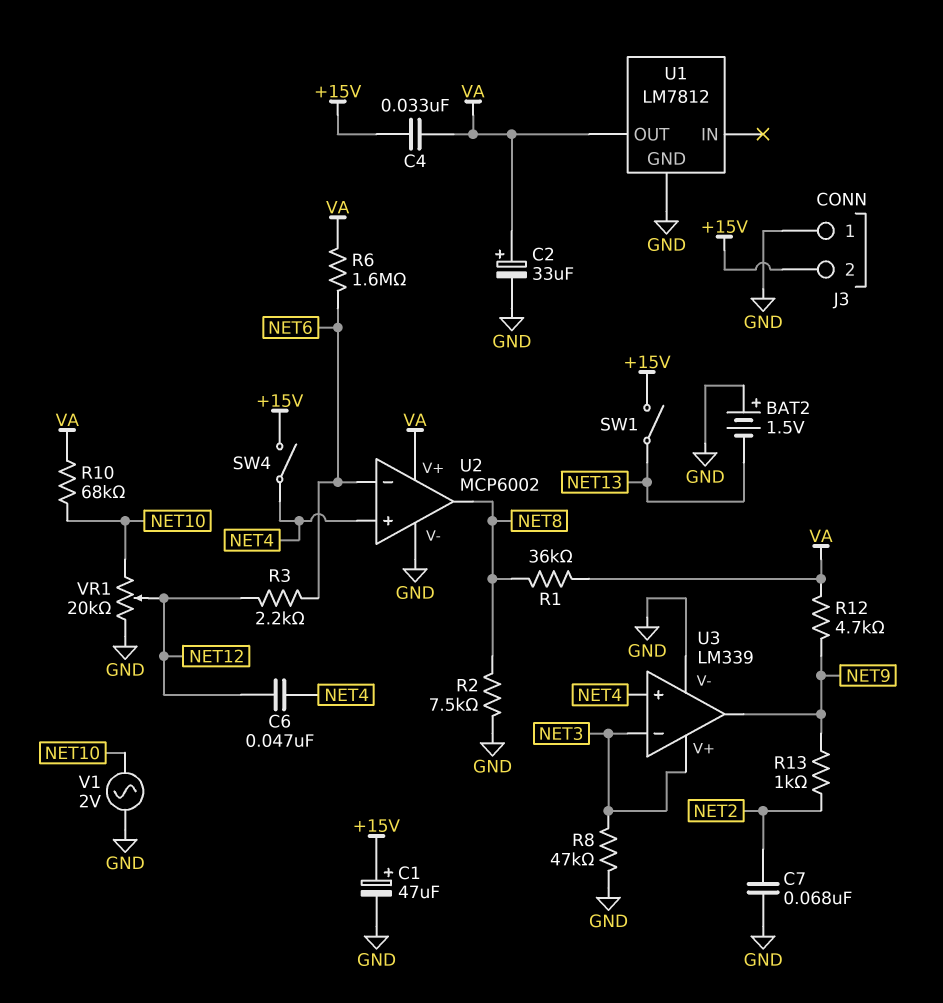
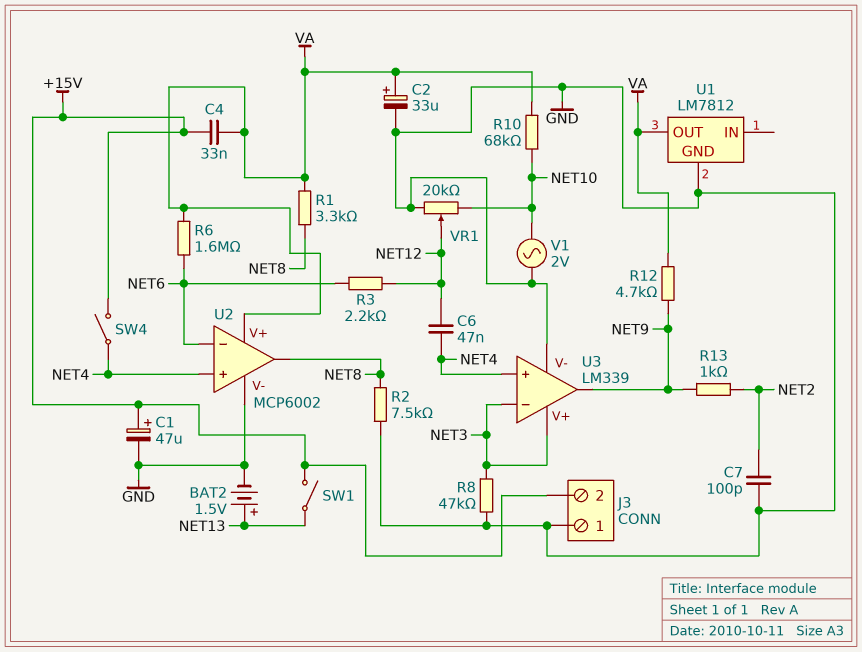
BAT2: 1.5V (plus GND, minus NET13) -> 1.5V (plus NET13, minus GND)
C7: 68nF (GND, NET2) -> 100pF (GND, NET2)
R1: 36k (NET8, VA) -> 3.3k (NET8, VA)

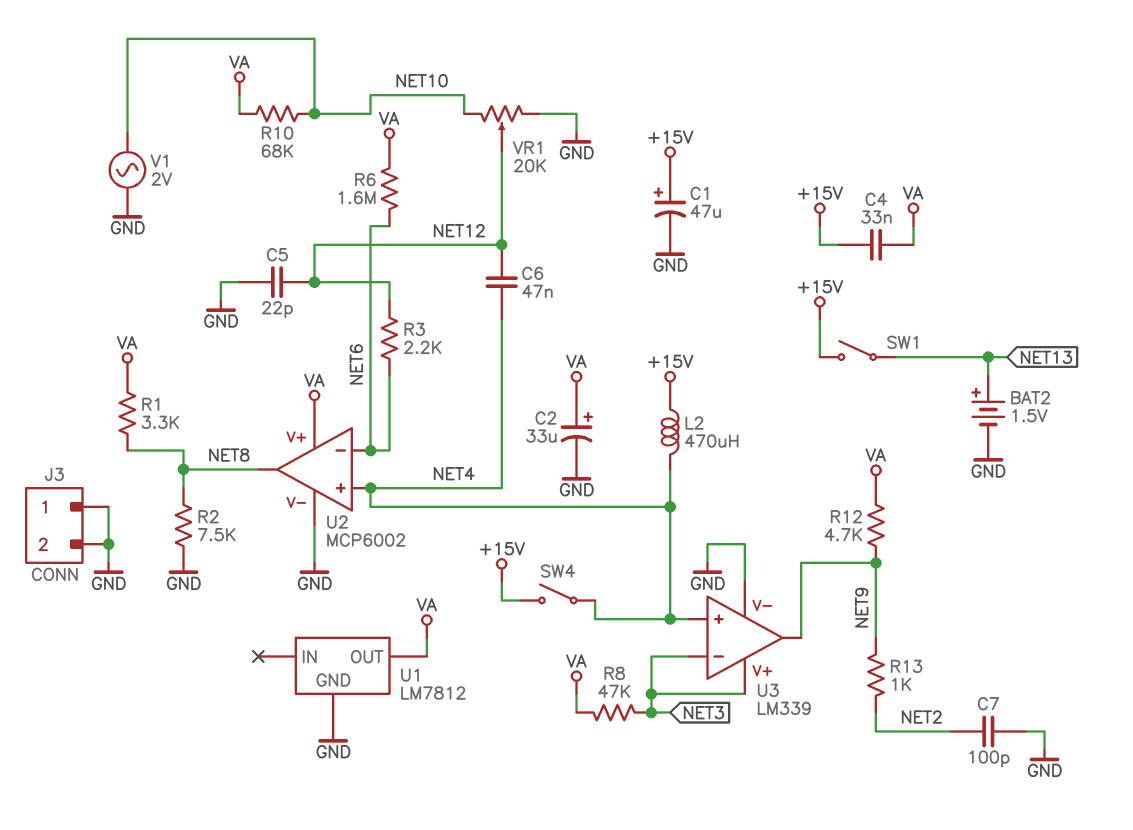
C5: none -> 22pF (GND, NET12)
J3 pin 2: +15V -> GND
L2: none -> 470uH (+15V, NET4)
R8: 47k (GND, NET3) -> 47k (NET3, VA)

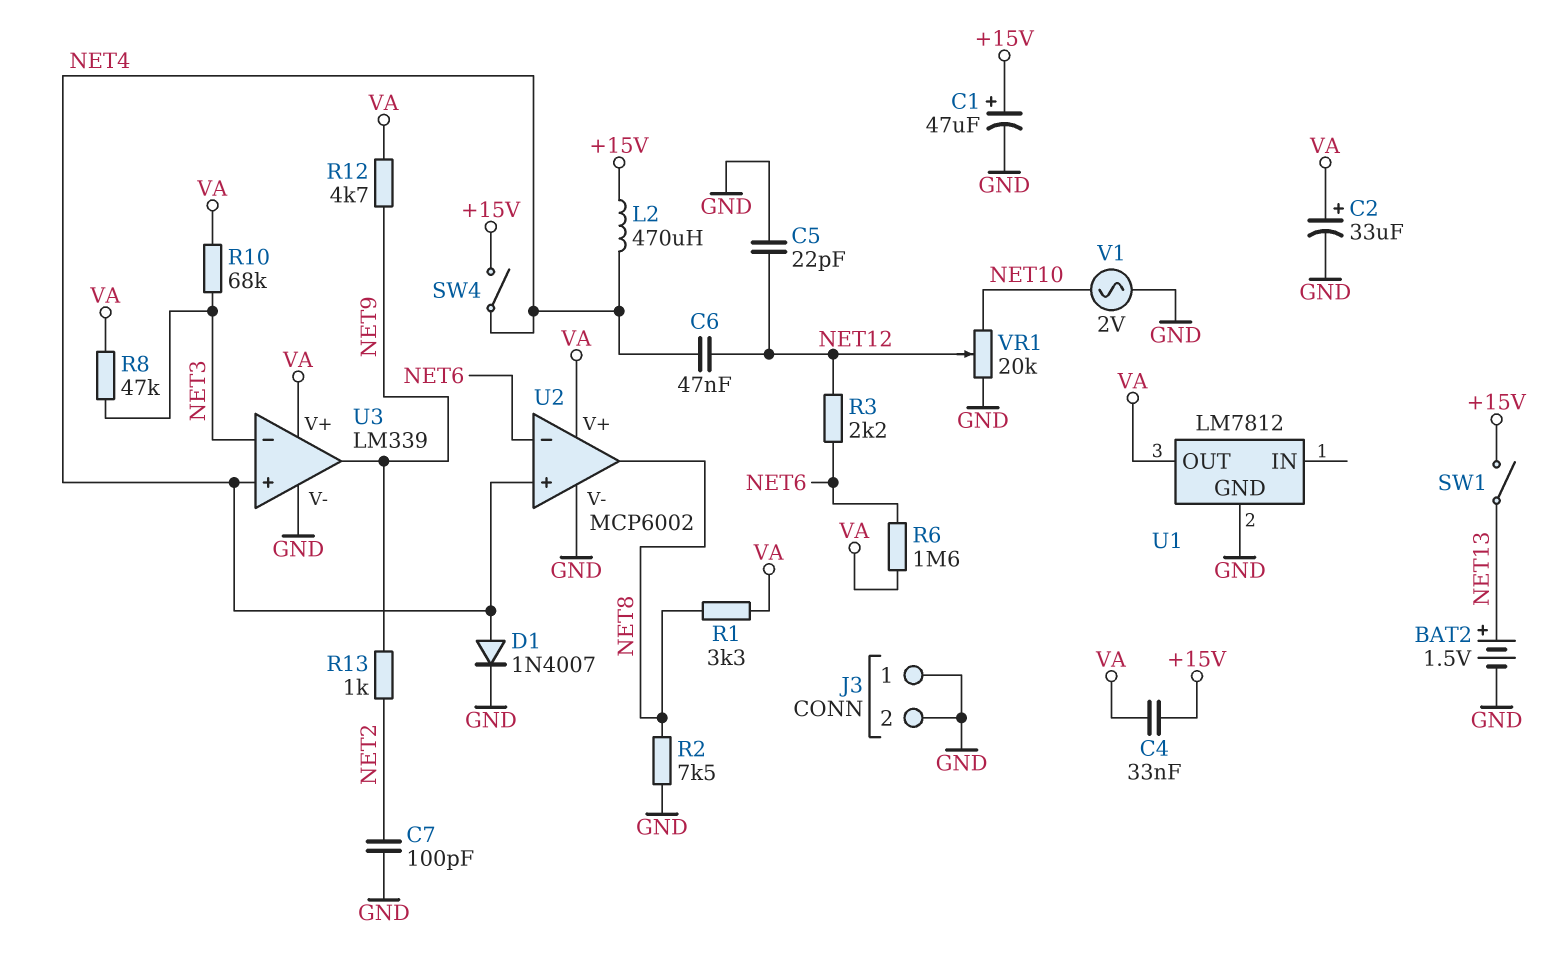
D1: none -> diode 1N4007 (A NET4, K GND)
R10: 68k (NET10, VA) -> 68k (NET3, VA)
U3 pin V+: NET3 -> VA

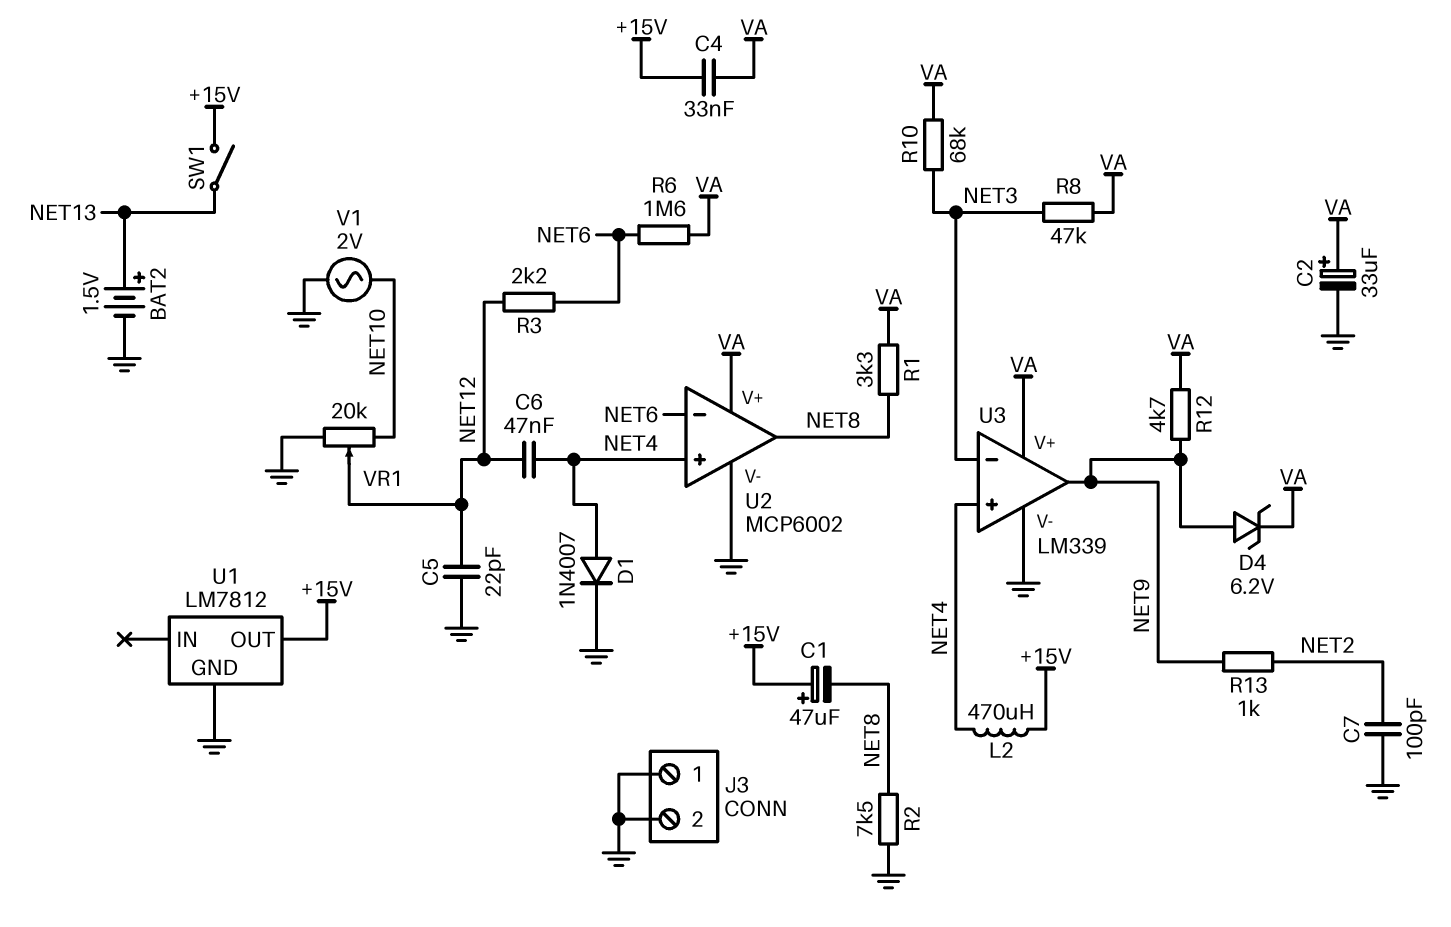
C1: 47uF (plus +15V, minus GND) -> 47uF (plus +15V, minus NET8)
D4: none -> zener 6.2V (A NET9, K VA)
SW4: switch (+15V, NET4) -> none
U1 pin OUT: VA -> +15V

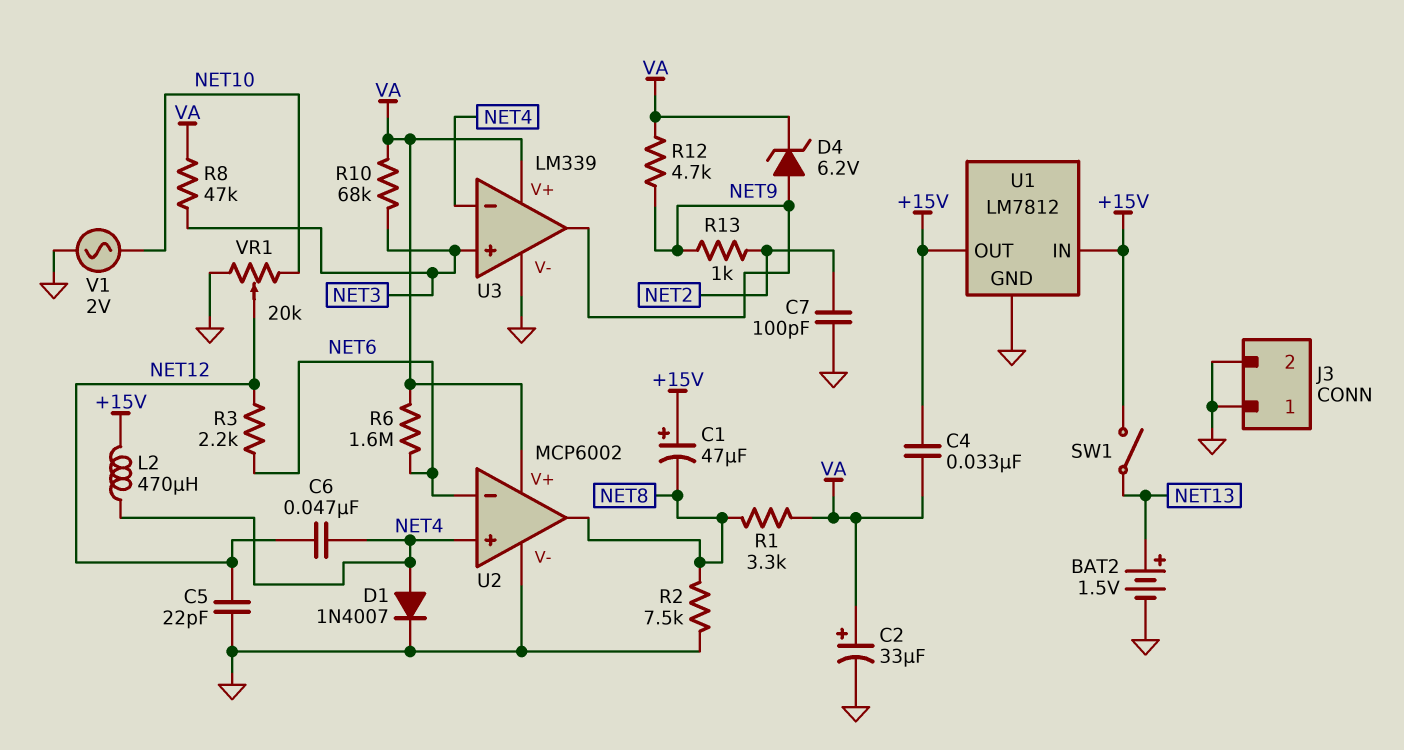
U1 pin IN: none -> +15V
U3 pin in+: NET4 -> NET3
U3 pin in-: NET3 -> NET4

